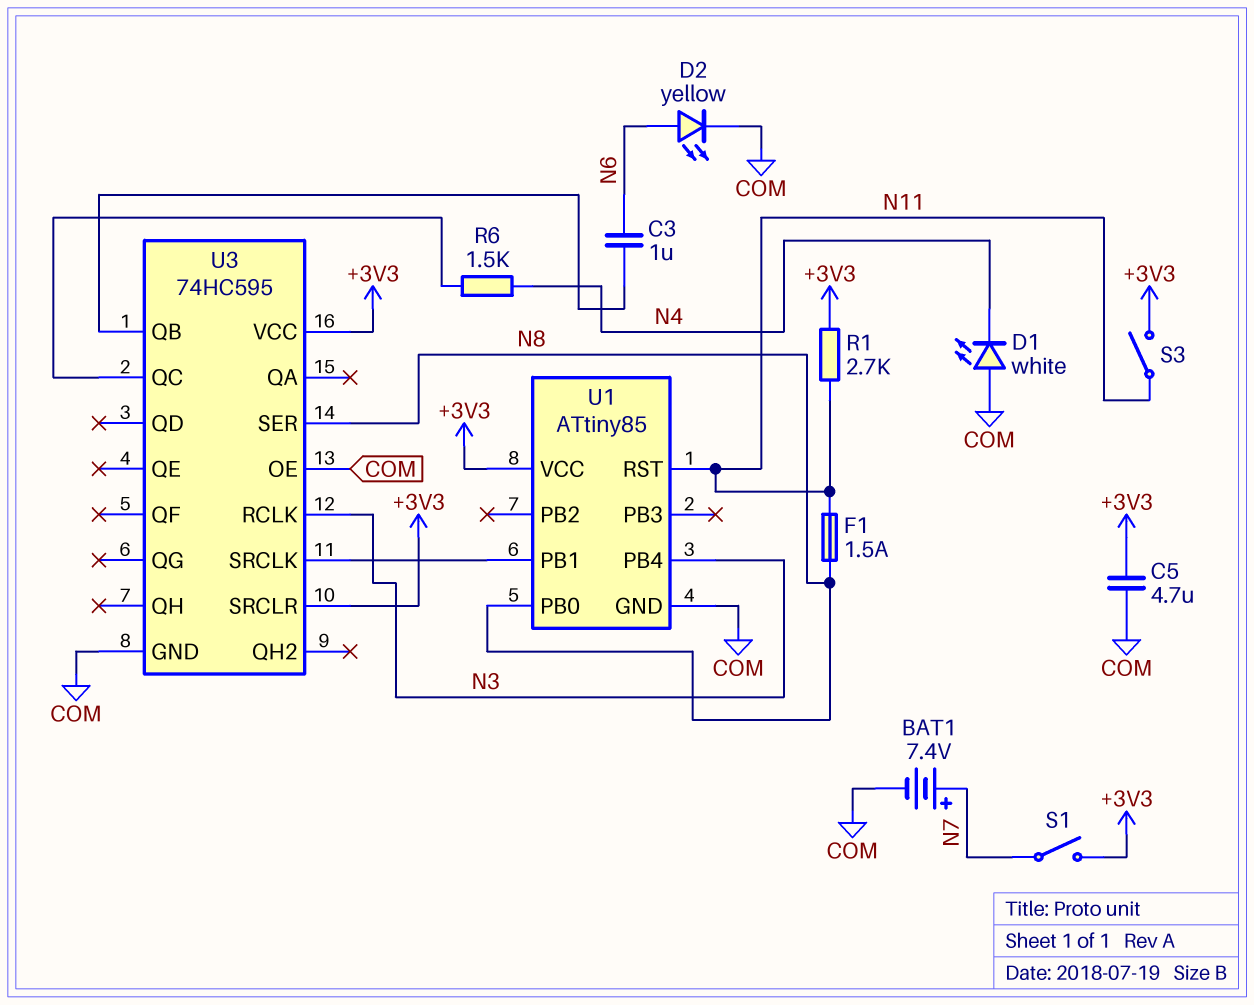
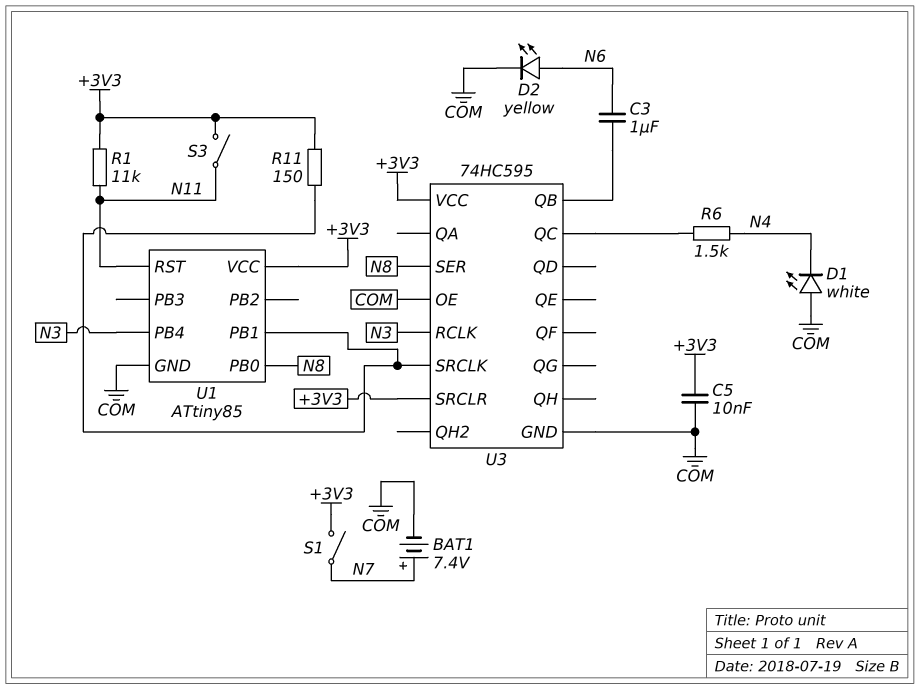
C5: 4.7uF (+3V3, COM) -> 10nF (+3V3, COM)
F1: 1.5A (N8, N11) -> none
R1: 2.7k (+3V3, N11) -> 11k (+3V3, N11)
R11: none -> 150 (+3V3, U1/PB1)

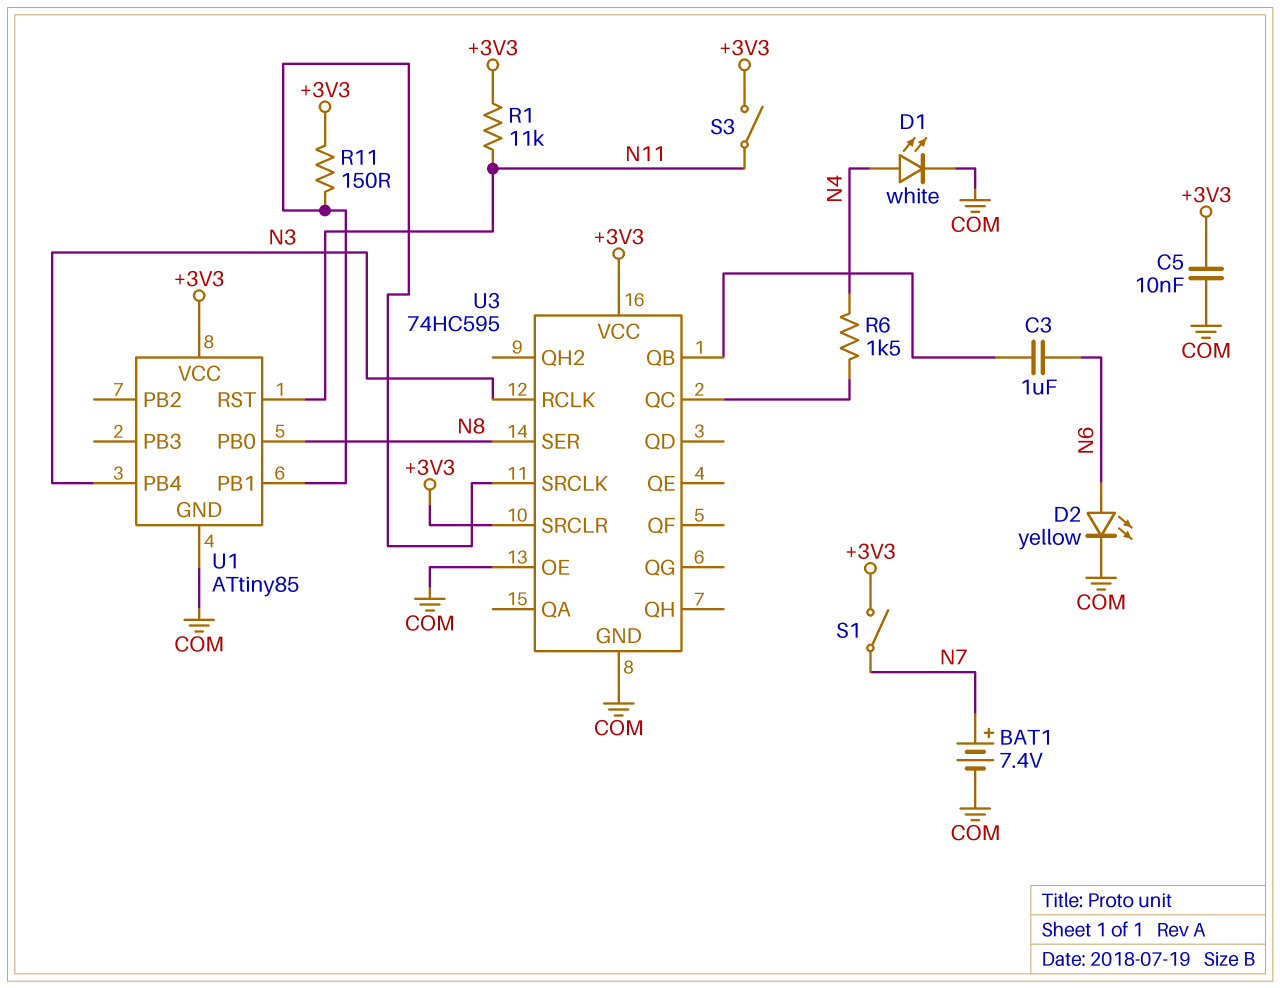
D1: LED white (A COM, K N4) -> LED white (A N4, K COM)

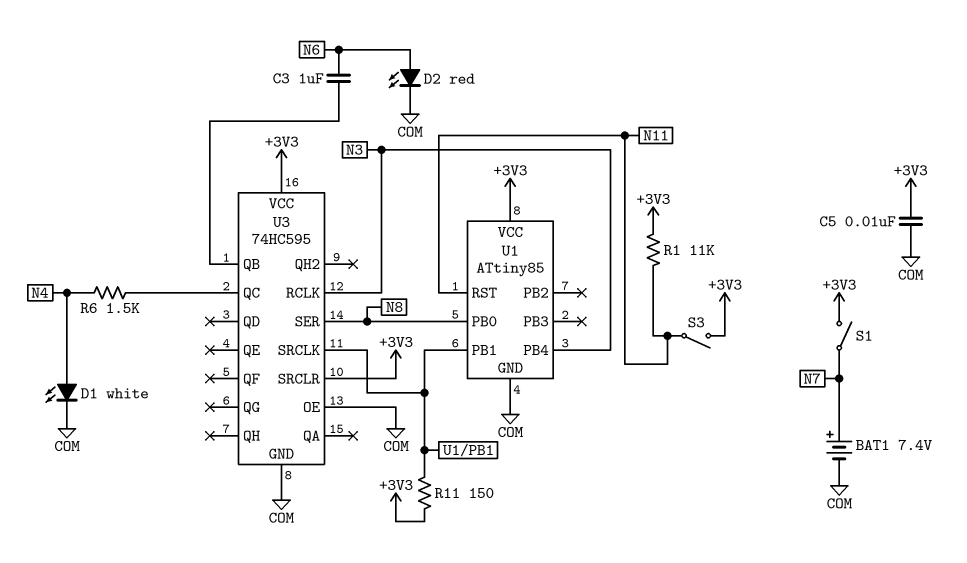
D2: LED yellow (A N6, K COM) -> LED red (A N6, K COM)

